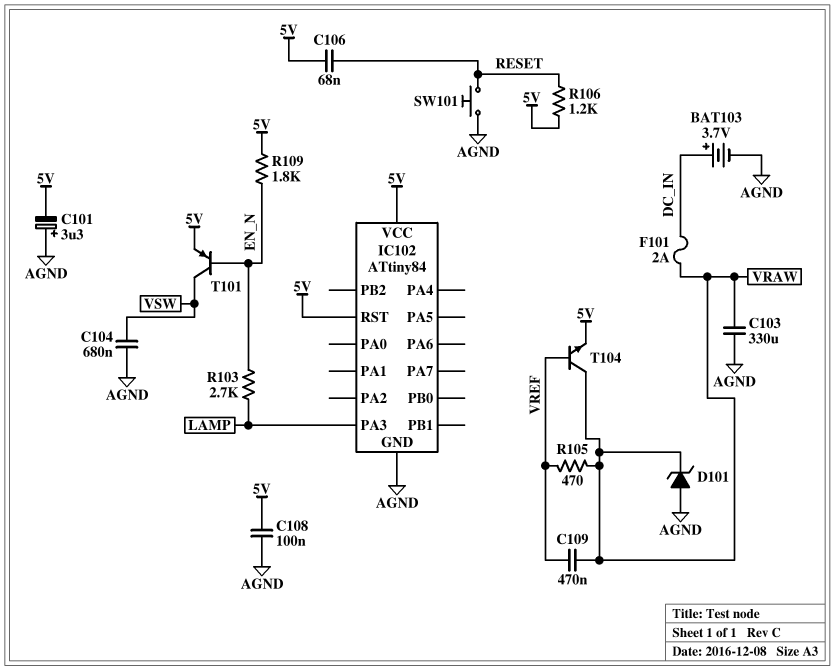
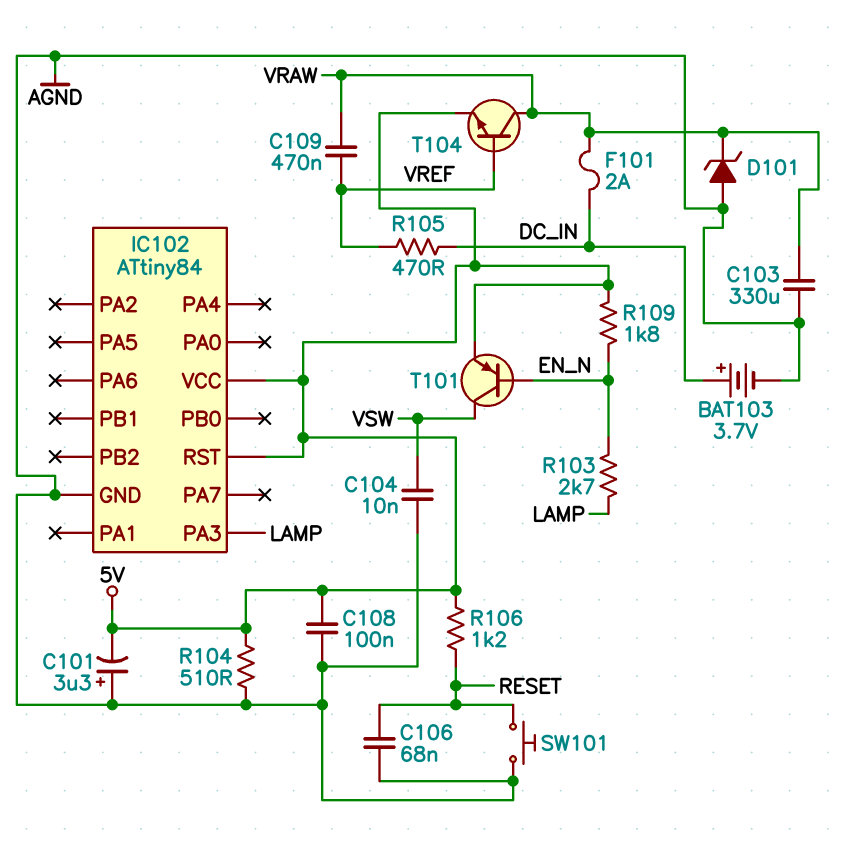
C104: 680nF (AGND, VSW) -> 10nF (AGND, VSW)
C106: 68nF (5V, RESET) -> 68nF (AGND, RESET)
R104: none -> 510 (5V, AGND)
R105: 470 (VRAW, VREF) -> 470 (DC_IN, VREF)

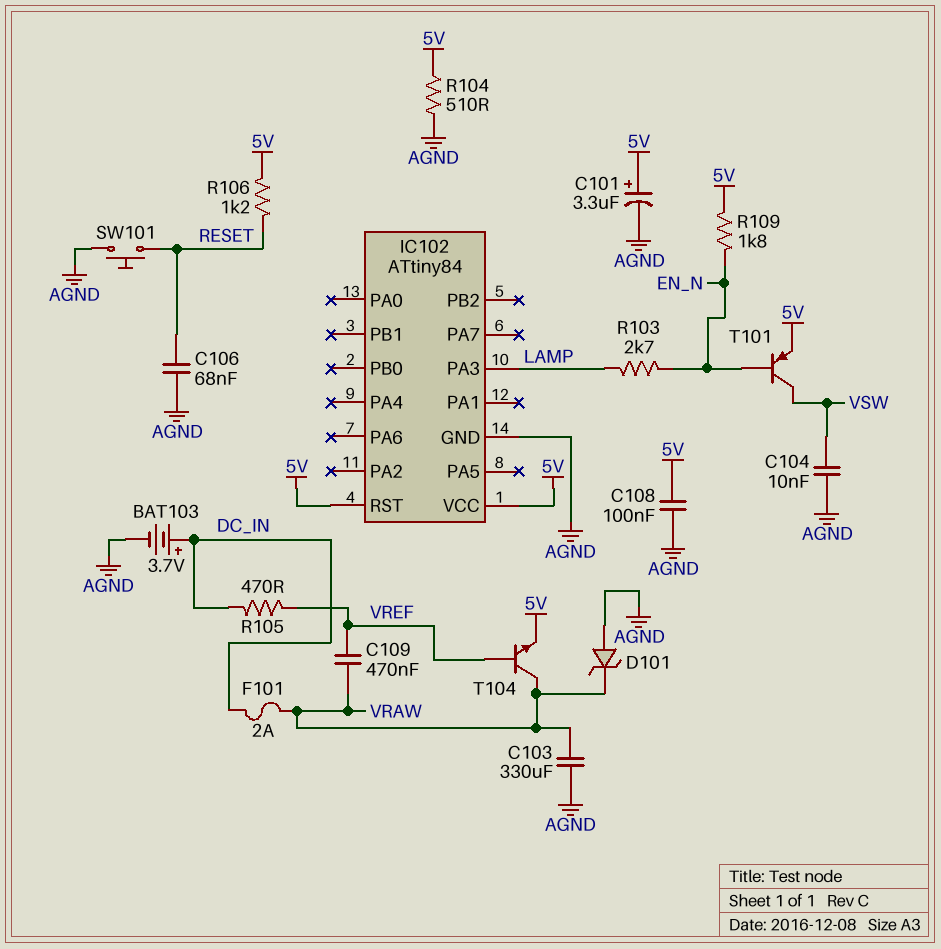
C101: 3.3uF (plus AGND, minus 5V) -> 3.3uF (plus 5V, minus AGND)

